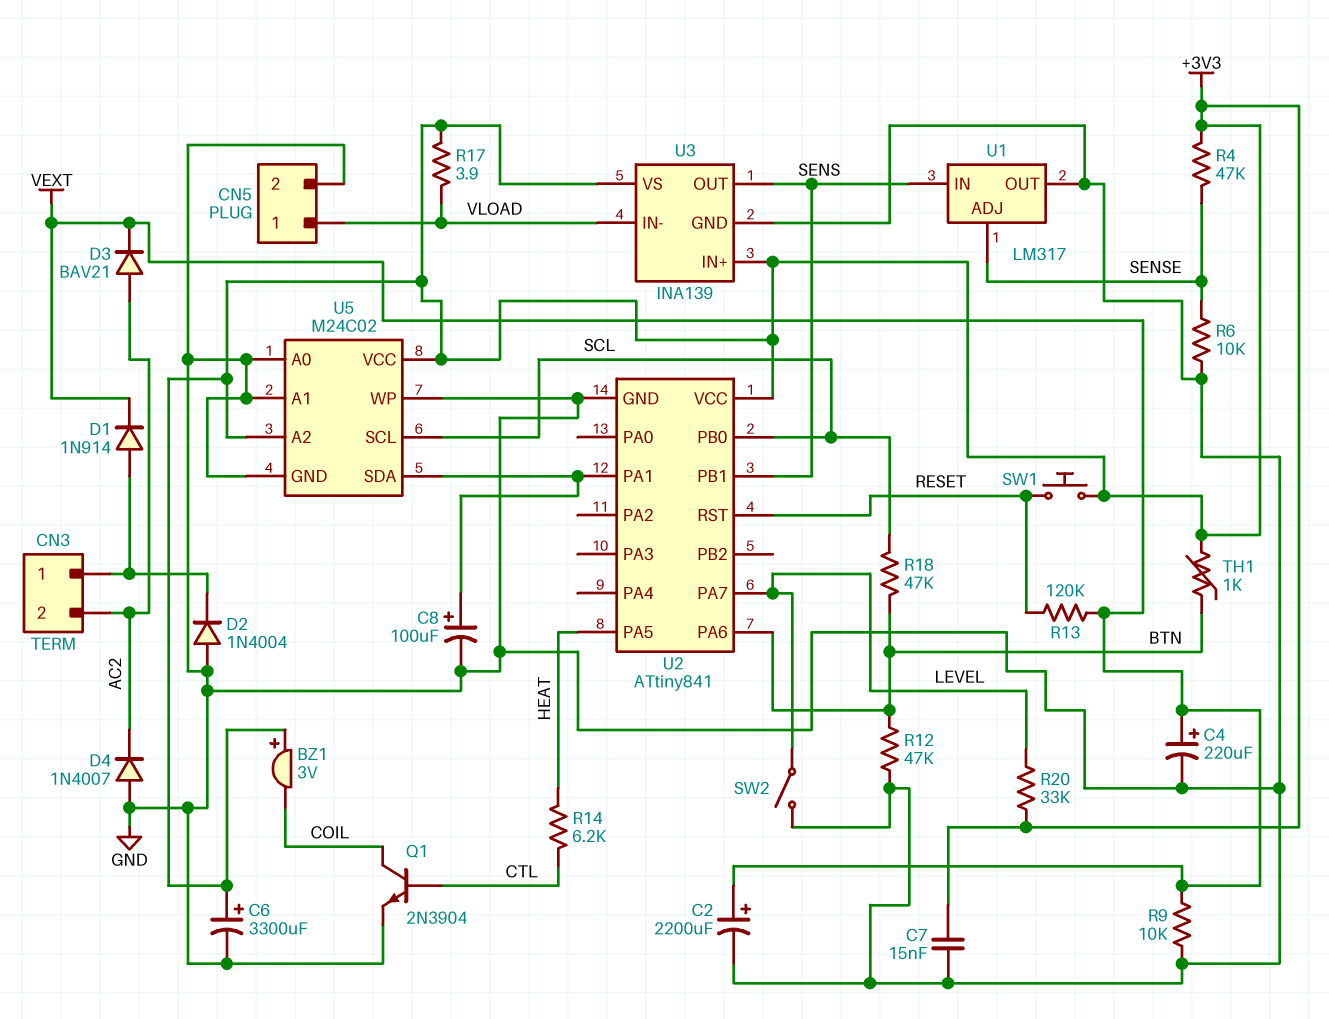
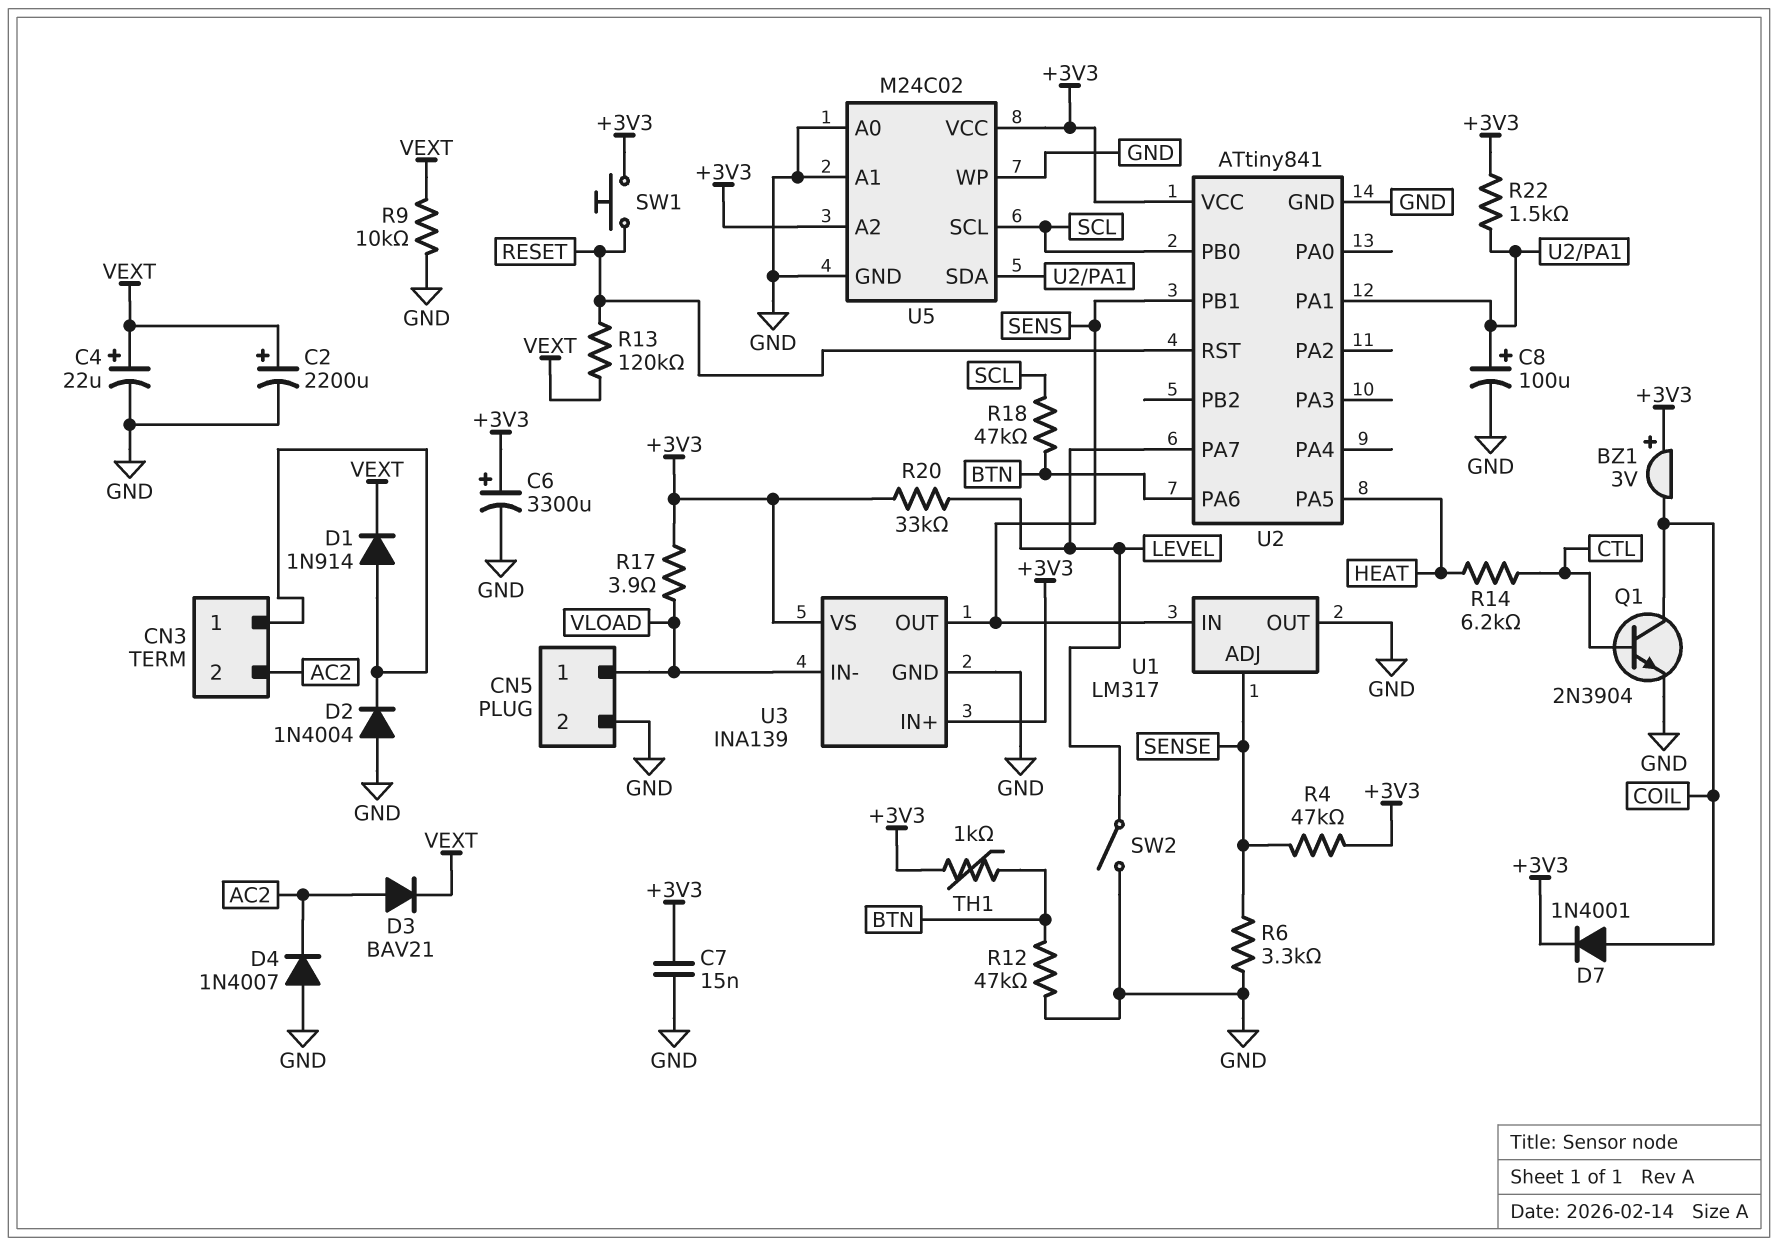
C4: 220uF (plus VEXT, minus GND) -> 22uF (plus VEXT, minus GND)
D7: none -> diode 1N4001 (A COIL, K +3V3)
R6: 10k (GND, SENSE) -> 3.3k (GND, SENSE)
R22: none -> 1.5k (+3V3, U2/PA1)

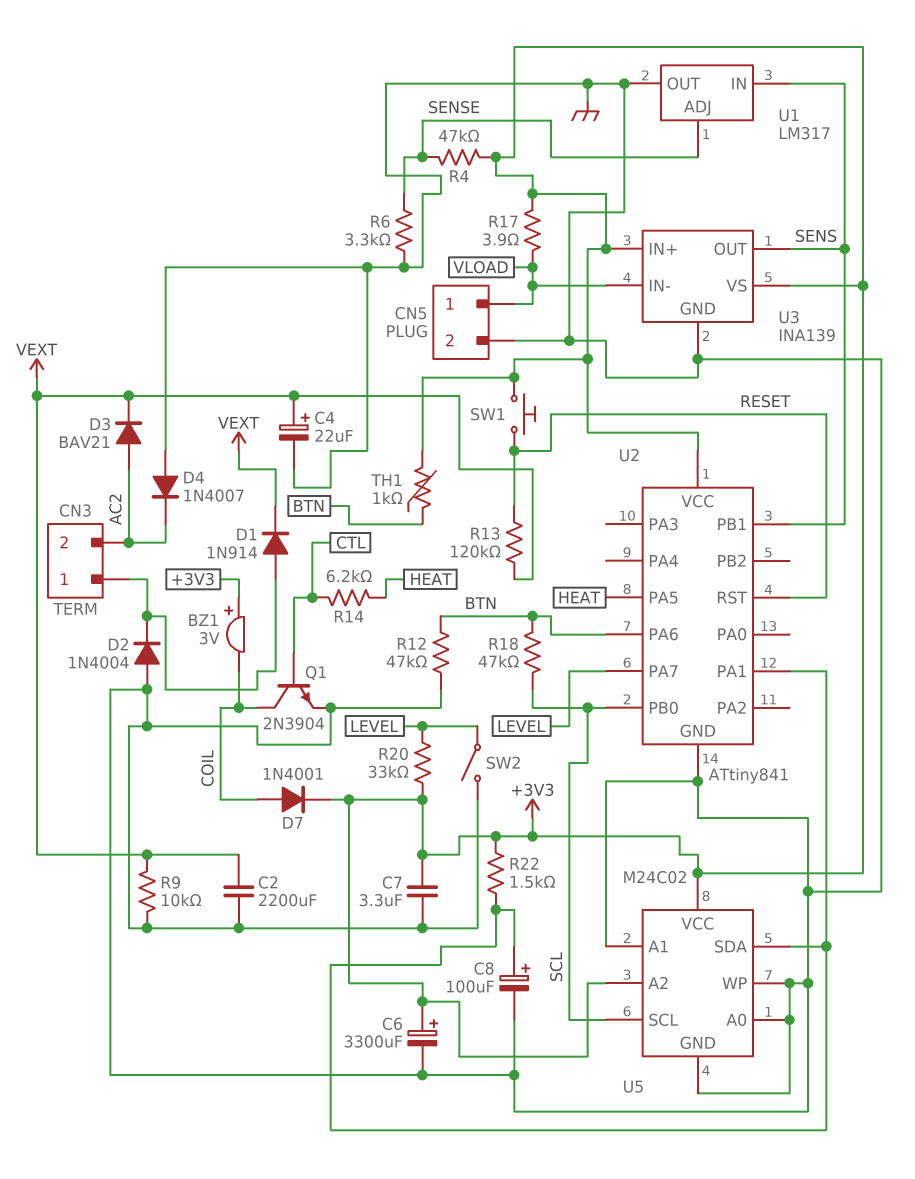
C2: 2200uF (plus VEXT, minus GND) -> 2200uF (GND, VEXT)
C7: 15nF (+3V3, GND) -> 3.3uF (+3V3, GND)

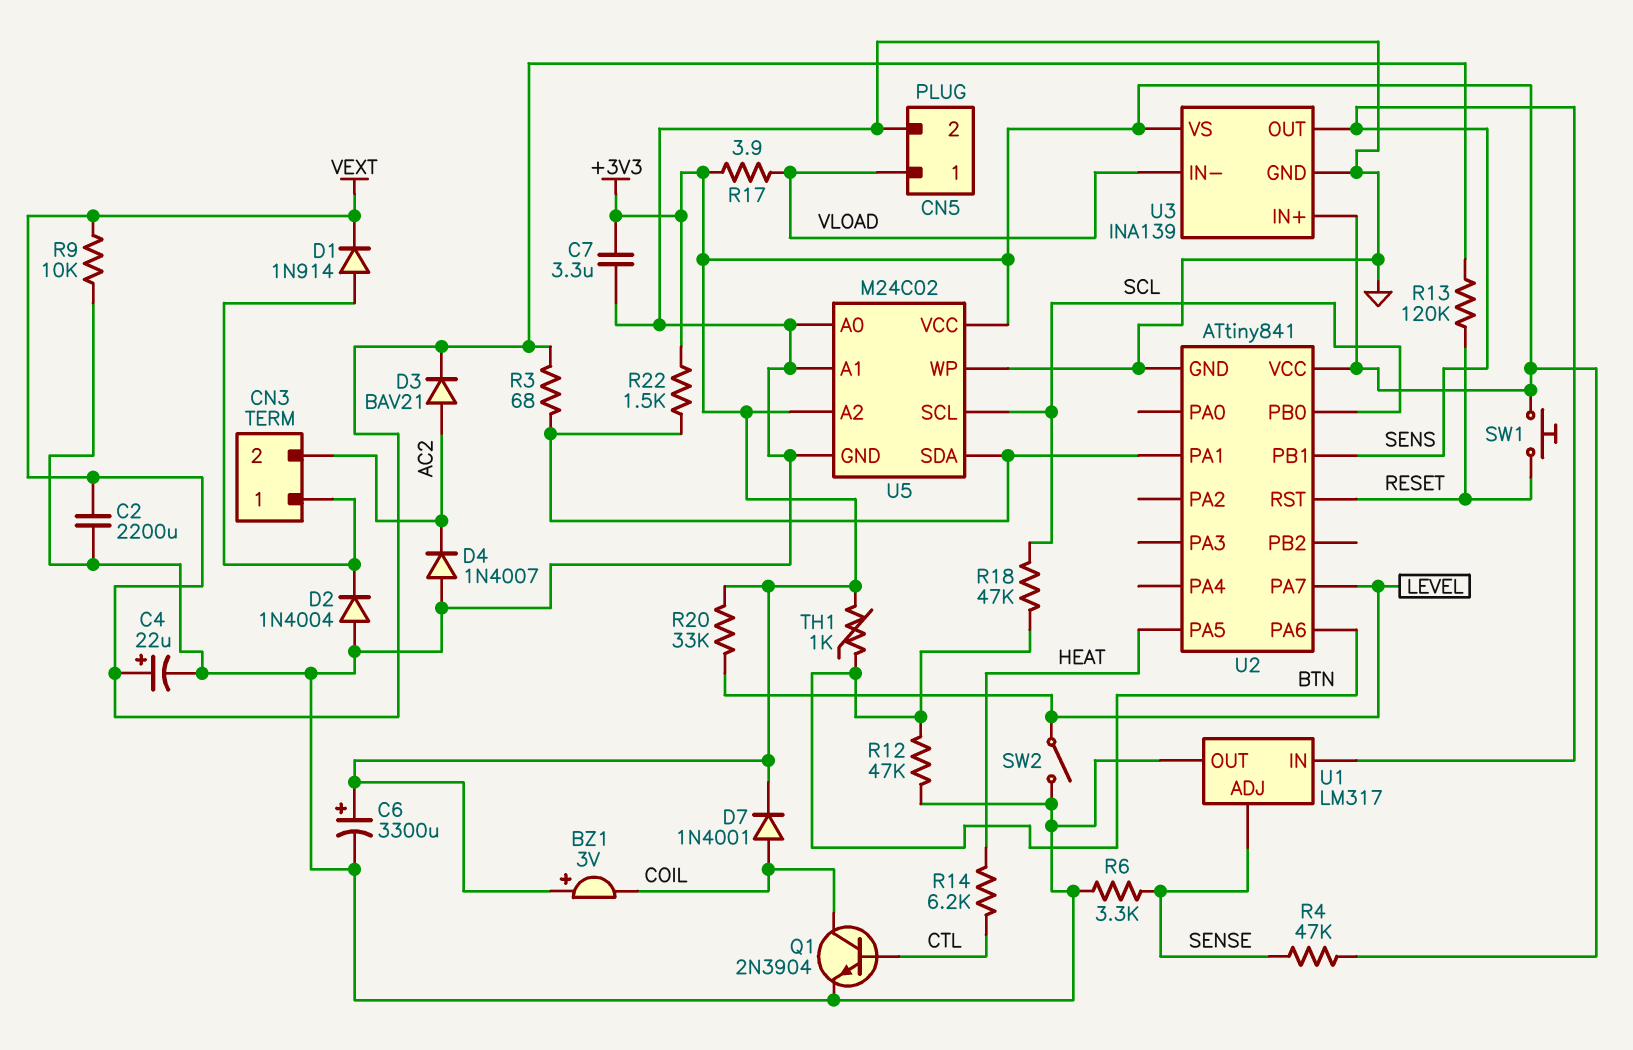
C8: 100uF (plus U2/PA1, minus GND) -> none
R3: none -> 68 (U2/PA1, VEXT)

